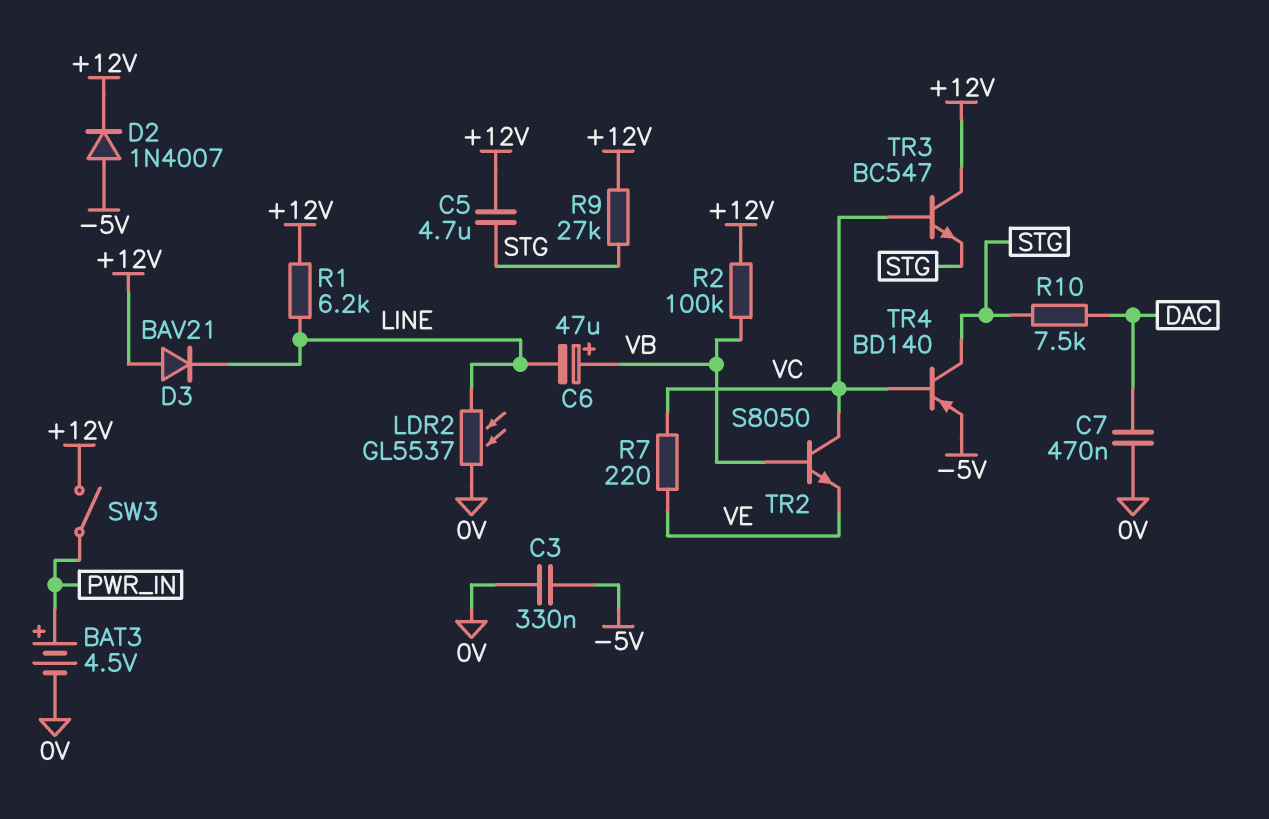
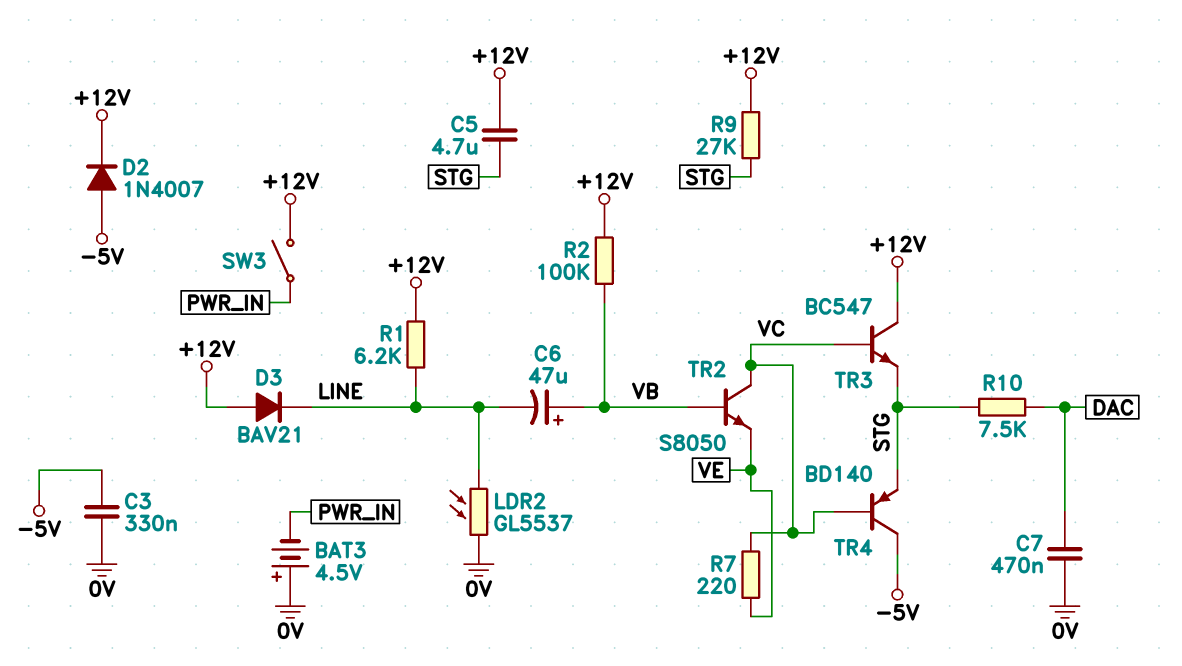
BAT3: 4.5V (plus PWR_IN, minus 0V) -> 4.5V (plus 0V, minus PWR_IN)
TR4: PNP BD140 (B VC, C STG, E -5V) -> PNP BD140 (B VC, C -5V, E STG)

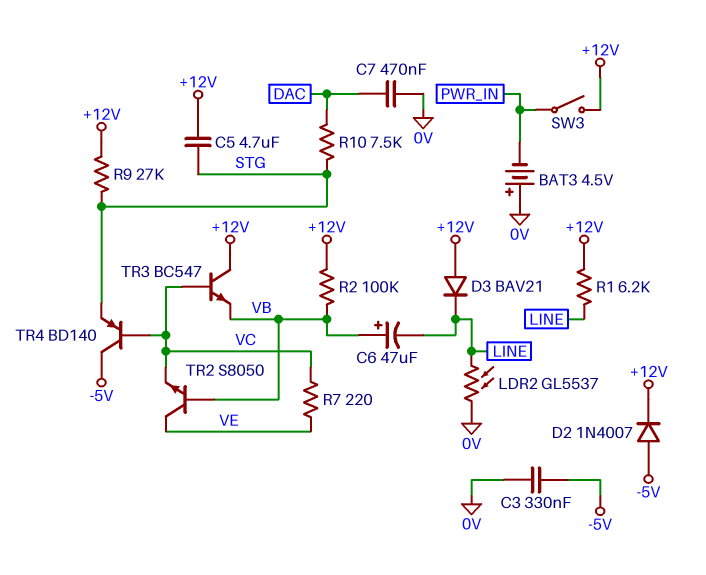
TR2: NPN S8050 (B VB, C VC, E VE) -> NPN S8050 (B VB, C VE, E VC)
TR3: NPN BC547 (B VC, C +12V, E STG) -> NPN BC547 (B VC, C +12V, E VB)

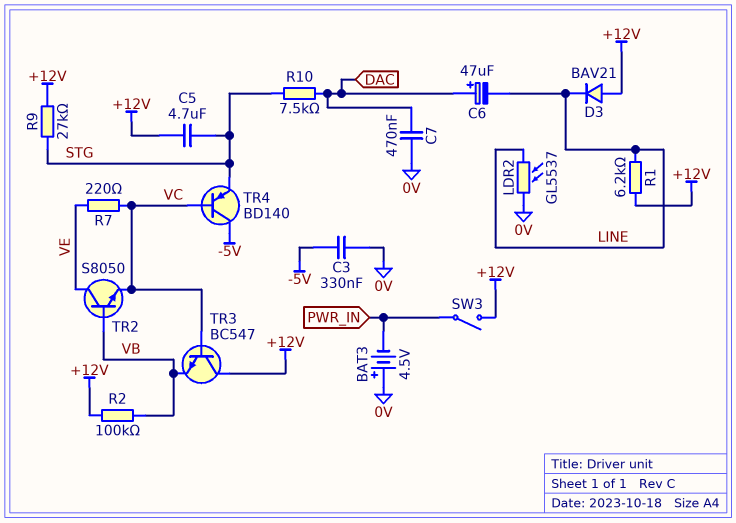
C6: 47uF (plus VB, minus LINE) -> 47uF (plus DAC, minus LINE)
D2: diode 1N4007 (A -5V, K +12V) -> none

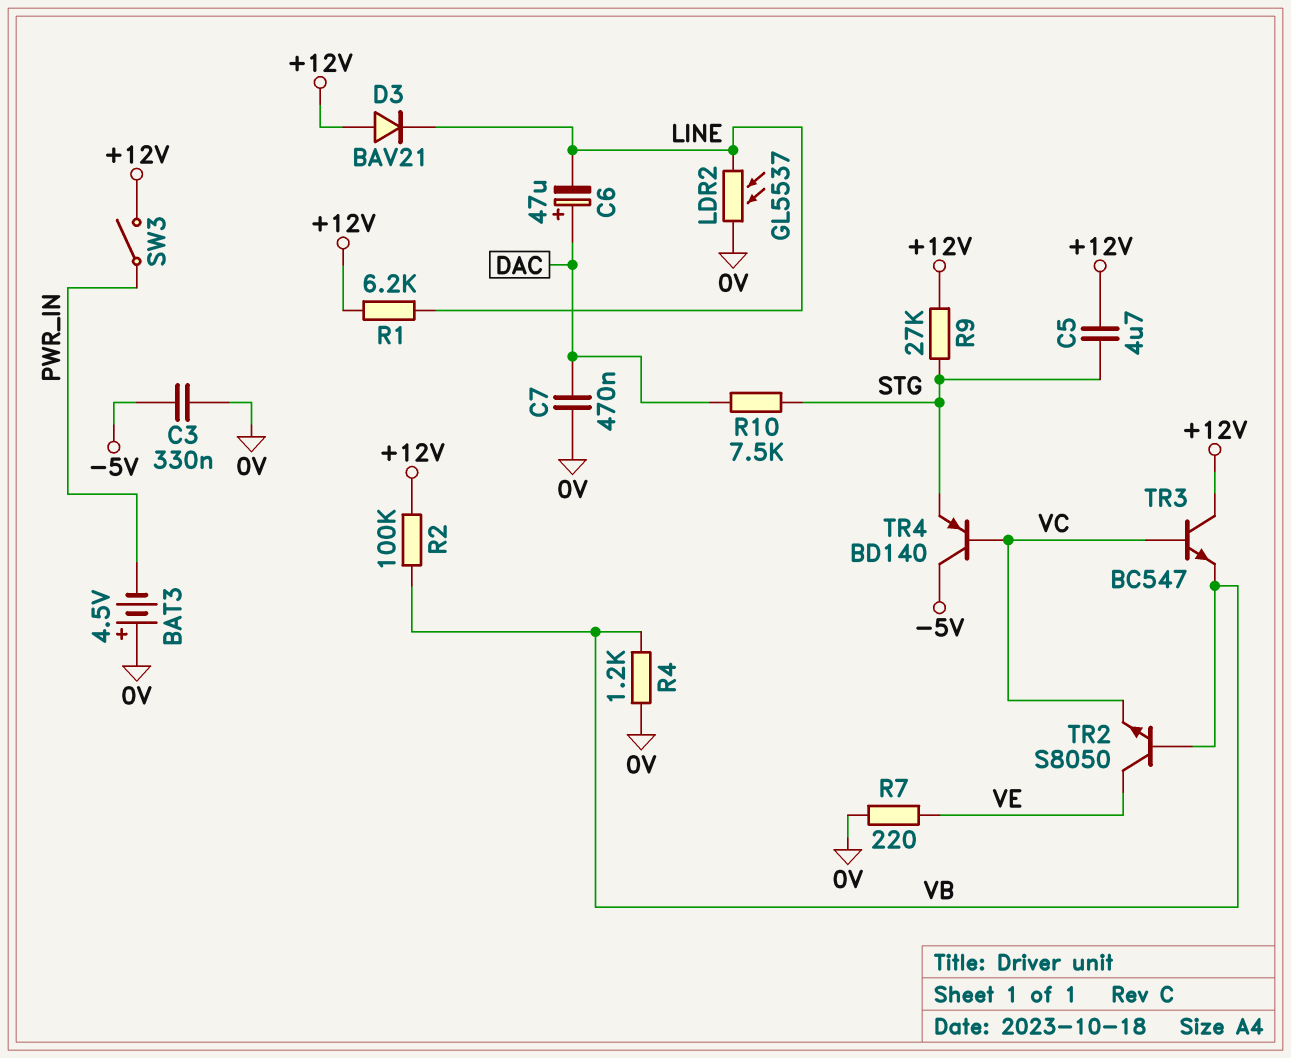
R4: none -> 1.2k (0V, VB)
R7: 220 (VC, VE) -> 220 (0V, VE)

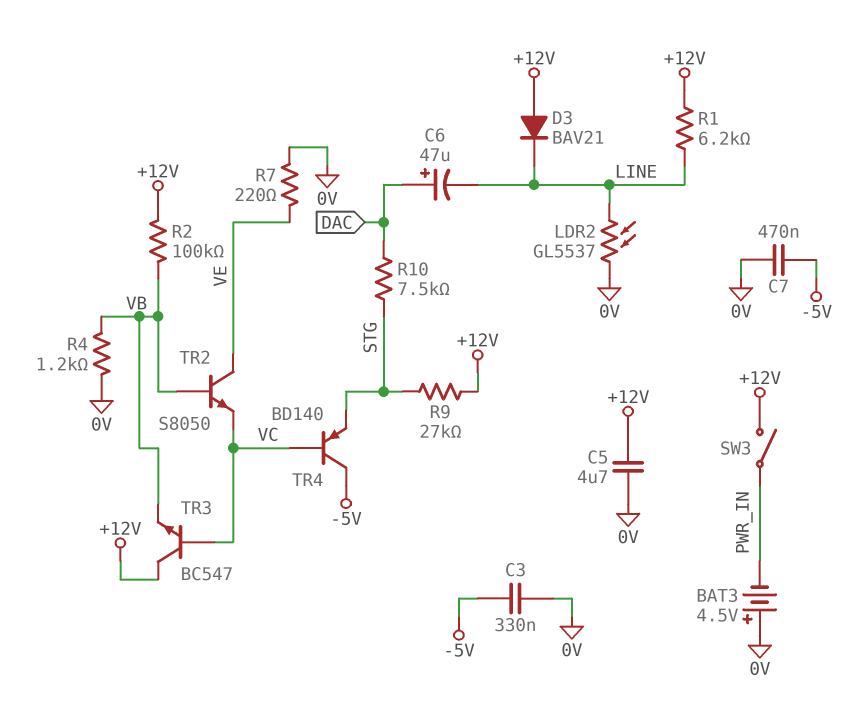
C5: 4.7uF (+12V, STG) -> 4.7uF (+12V, 0V)
C7: 470nF (0V, DAC) -> 470nF (-5V, 0V)

